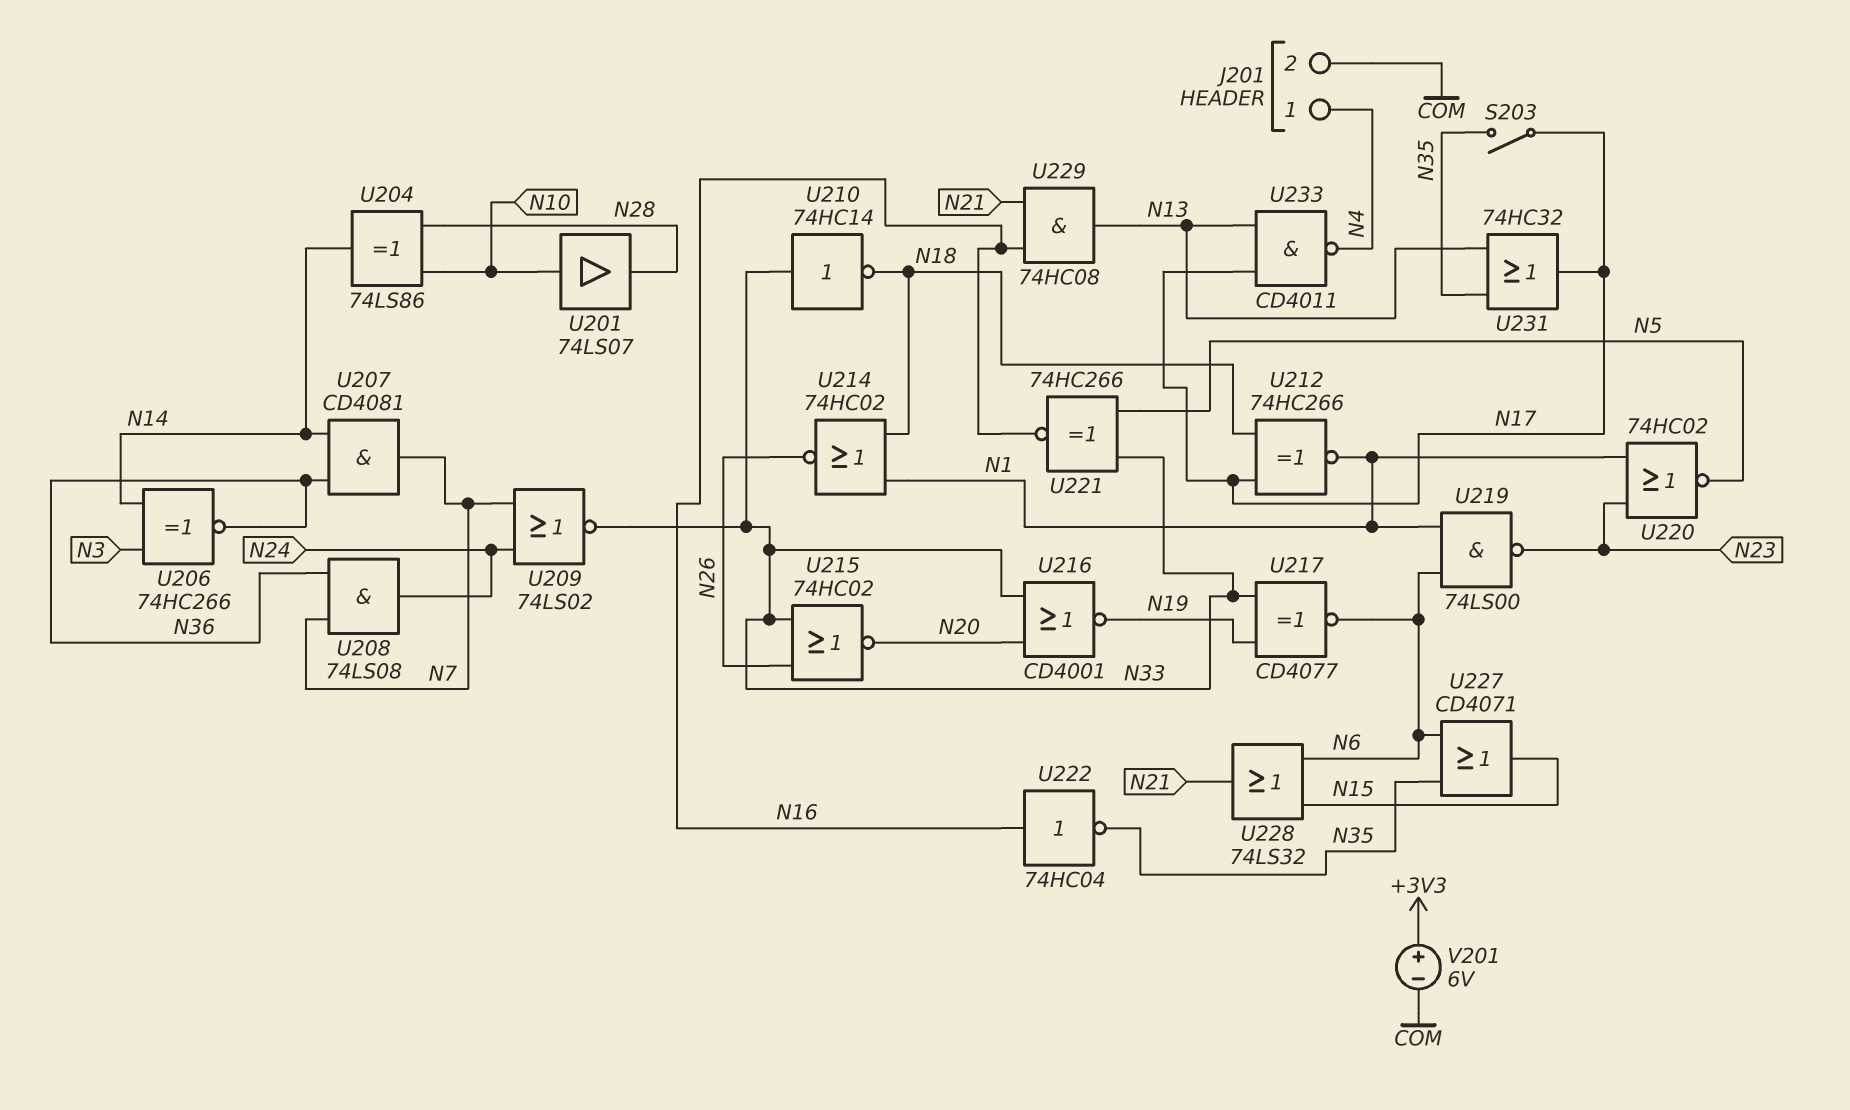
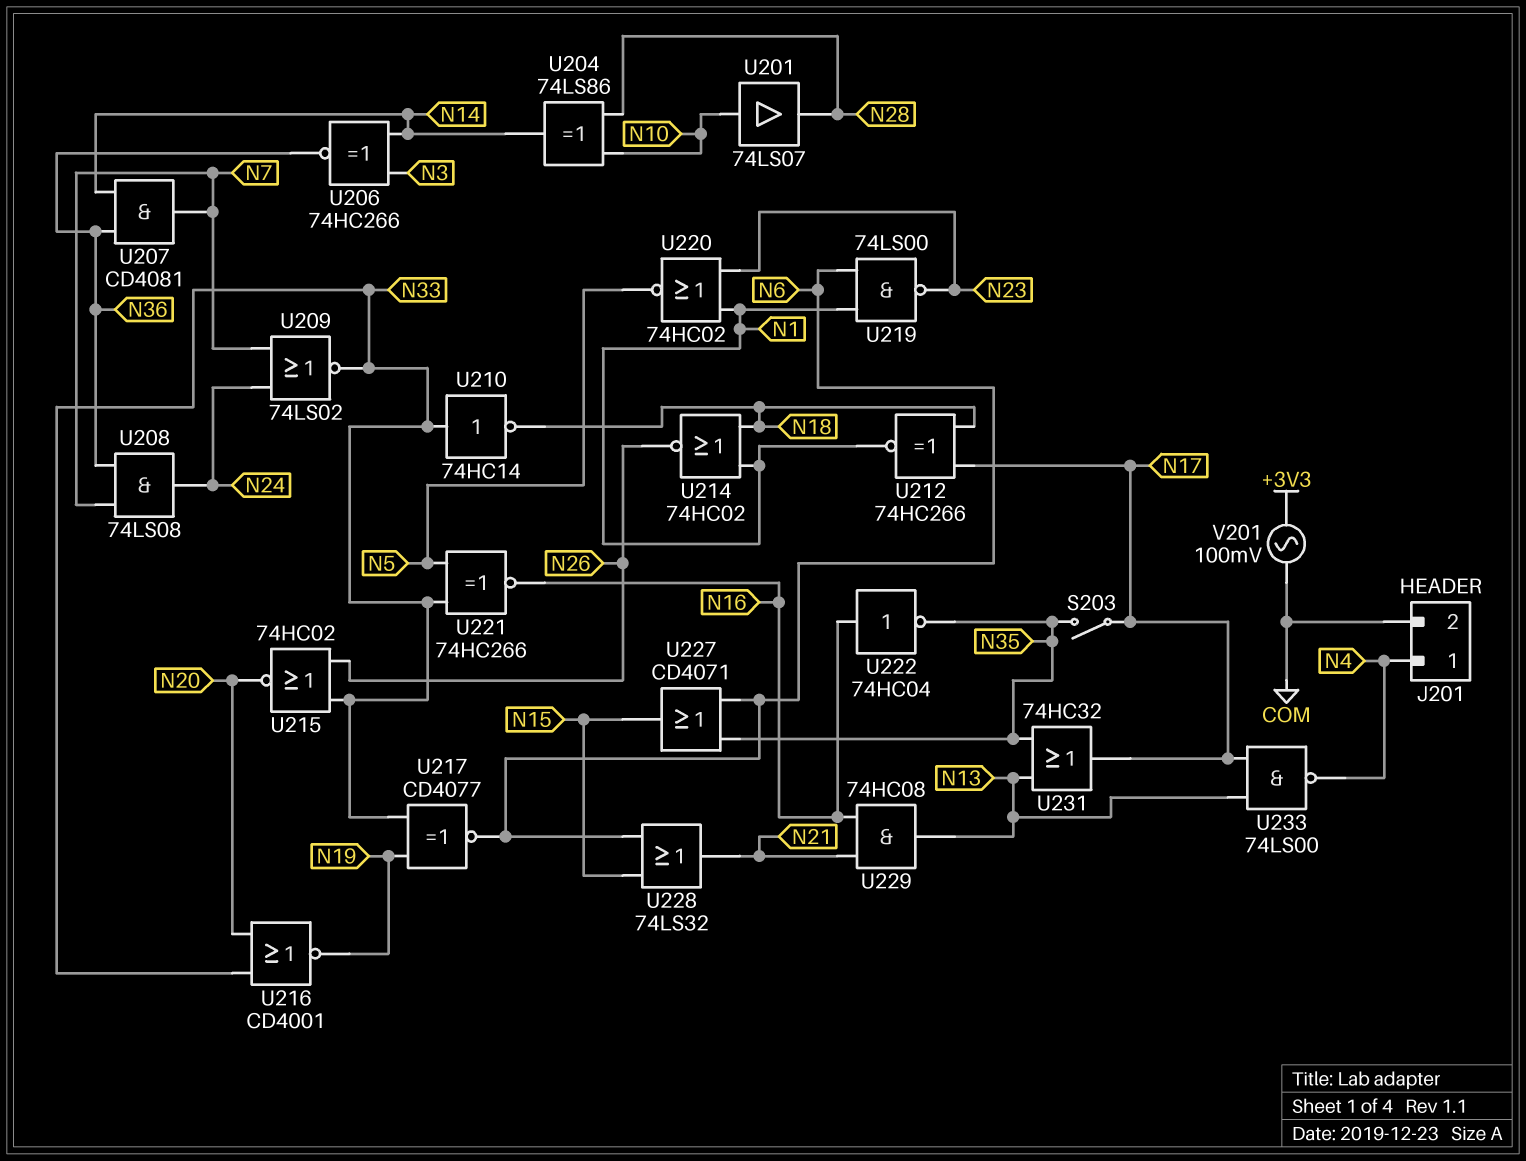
U233: NAND CD4011 (in N13, in N17, out N4) -> NAND 74LS00 (in N13, in N17, out N4)
V201: 6V (plus +3V3, minus COM) -> AC 100mV (+3V3, COM)

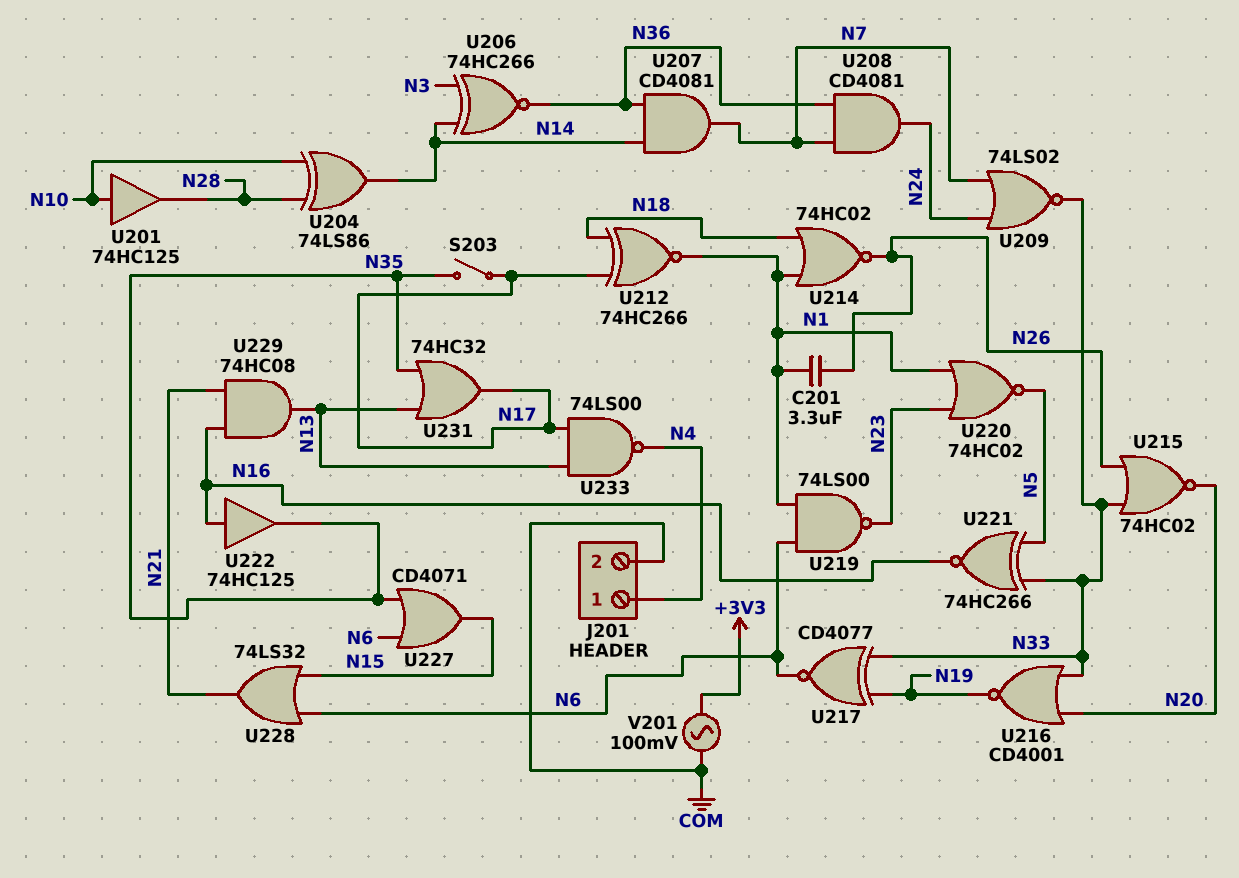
C201: none -> 3.3uF (N1, N26)
U201: buffer 74LS07 (in N10, out N28) -> buffer 74HC125 (in N10, out N28)
U208: AND 74LS08 (in N7, in N36, out N24) -> AND CD4081 (in N7, in N36, out N24)
U210: NOT 74HC14 (in N33, out N18) -> none
U222: NOT 74HC04 (in N16, out N35) -> buffer 74HC125 (in N16, out N35)

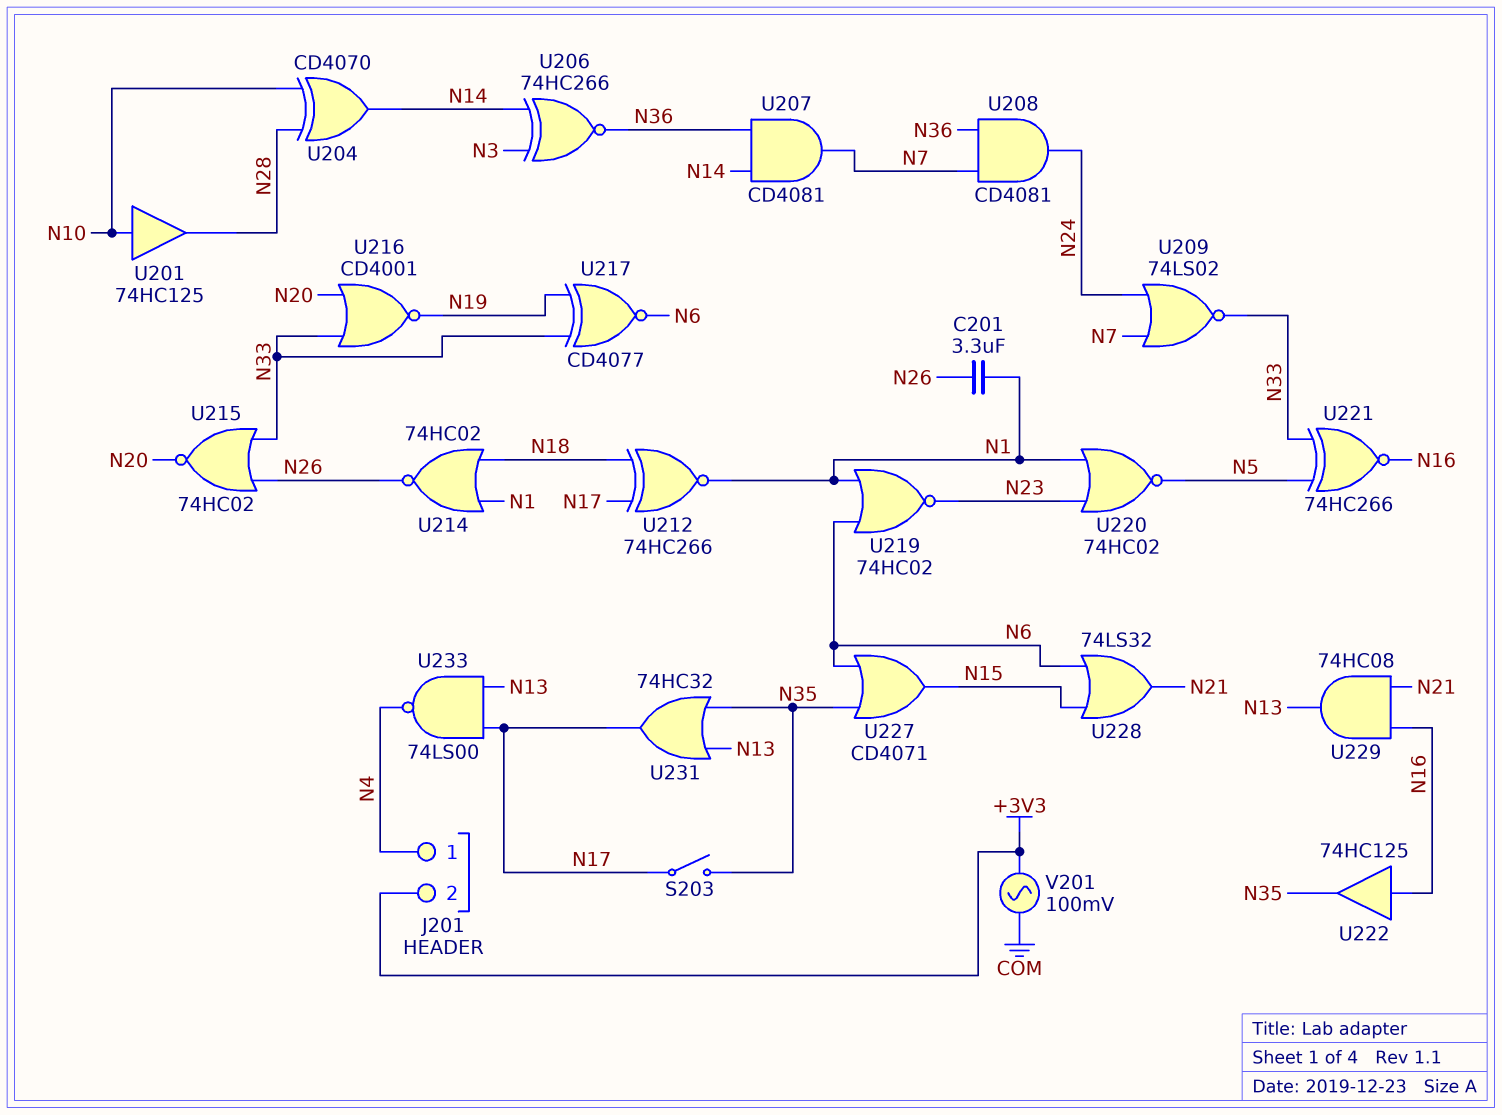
J201 pin 2: COM -> +3V3
U204: XOR 74LS86 (in N10, in N28, out N14) -> XOR CD4070 (in N10, in N28, out N14)
U219: NAND 74LS00 (in N1, in N6, out N23) -> NOR 74HC02 (in N1, in N6, out N23)

